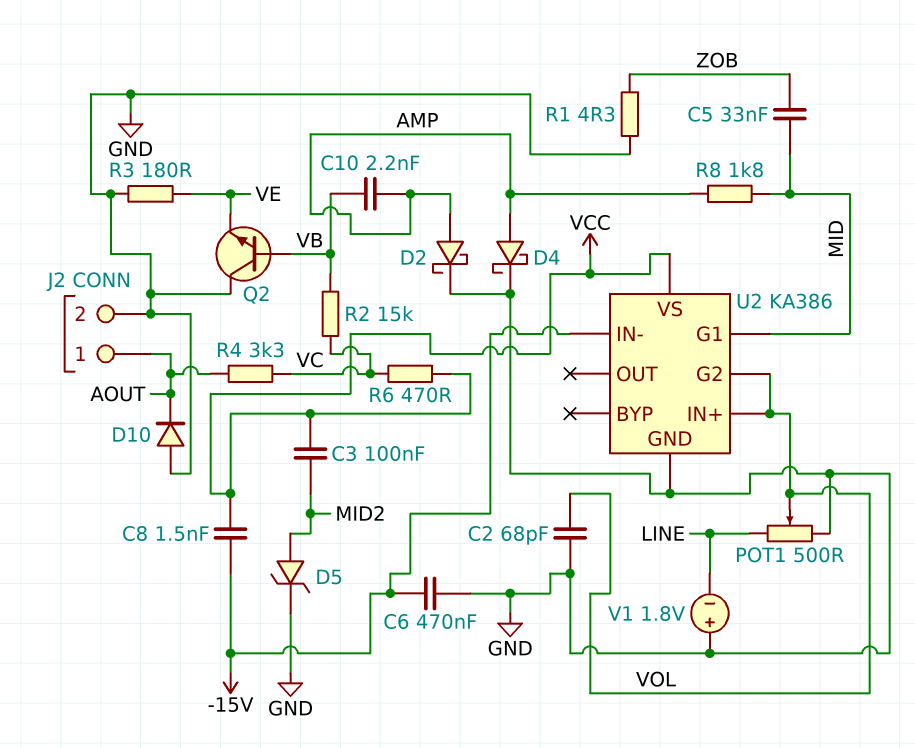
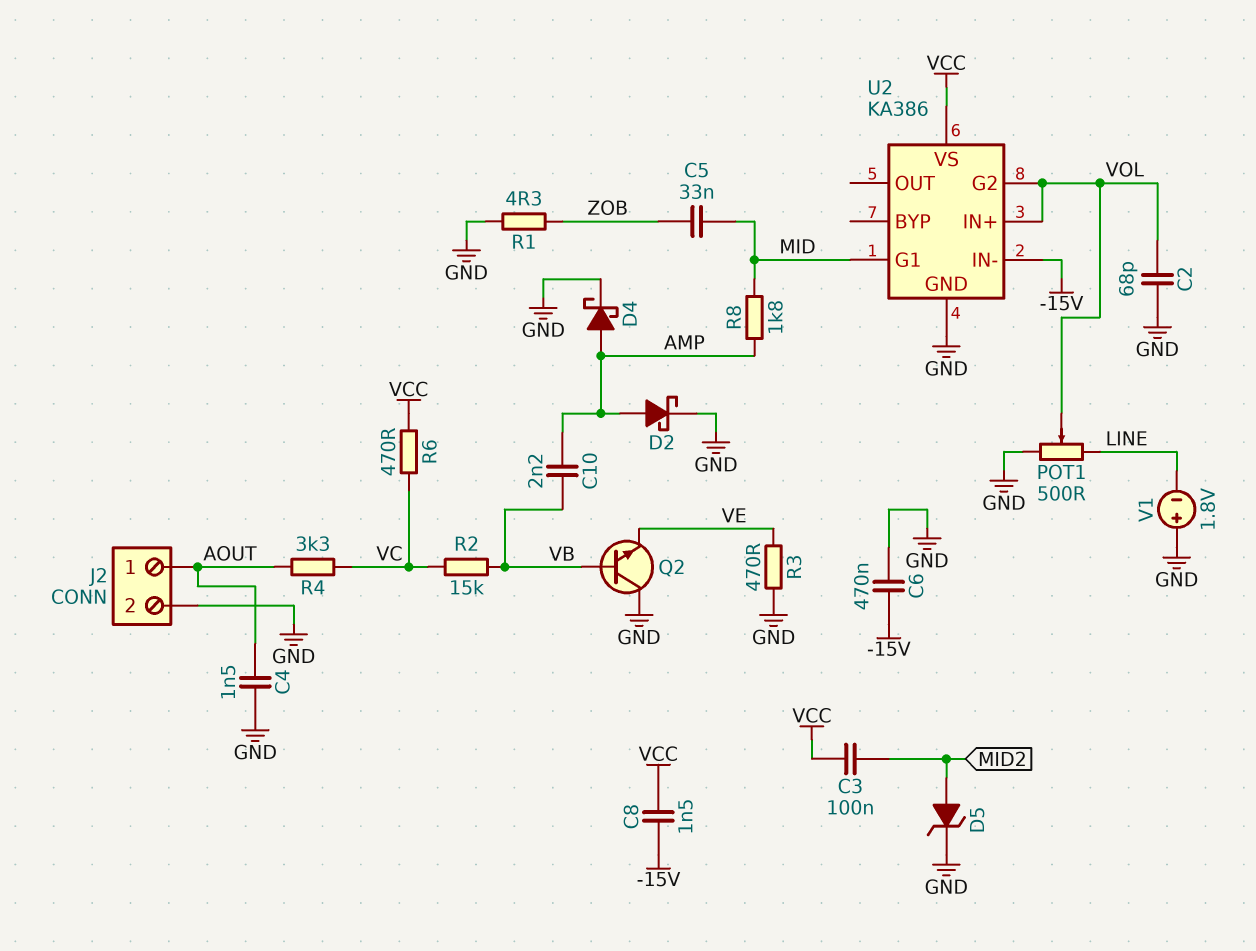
C4: none -> 1.5nF (AOUT, GND)
D10: diode (A GND, K AOUT) -> none
R3: 180 (GND, VE) -> 470 (GND, VE)

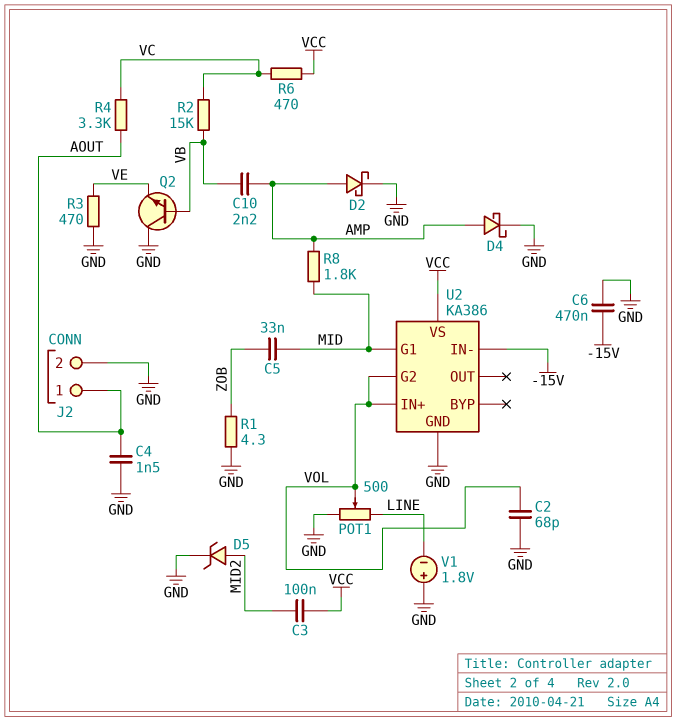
C8: 1.5nF (-15V, VCC) -> none

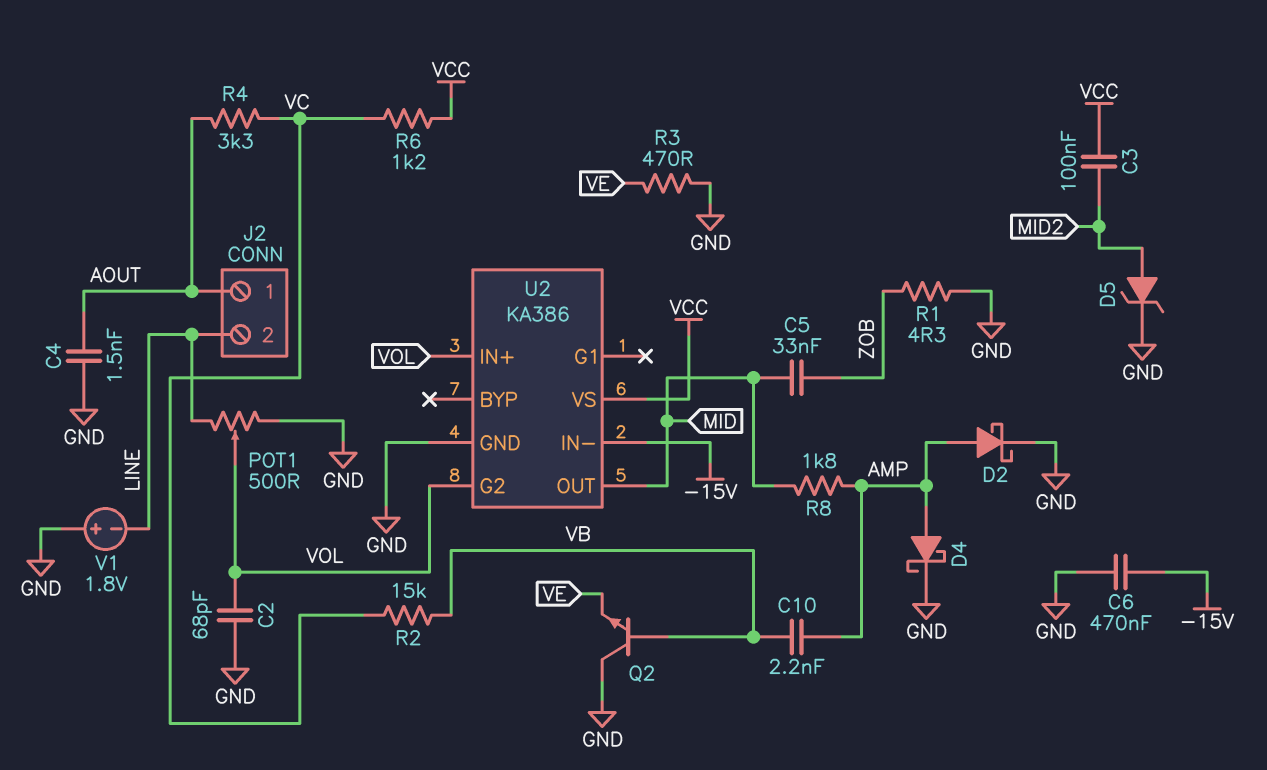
J2 pin 2: GND -> LINE
R6: 470 (VC, VCC) -> 1.2k (VC, VCC)
U2 pin G1: MID -> none
U2 pin OUT: none -> MID

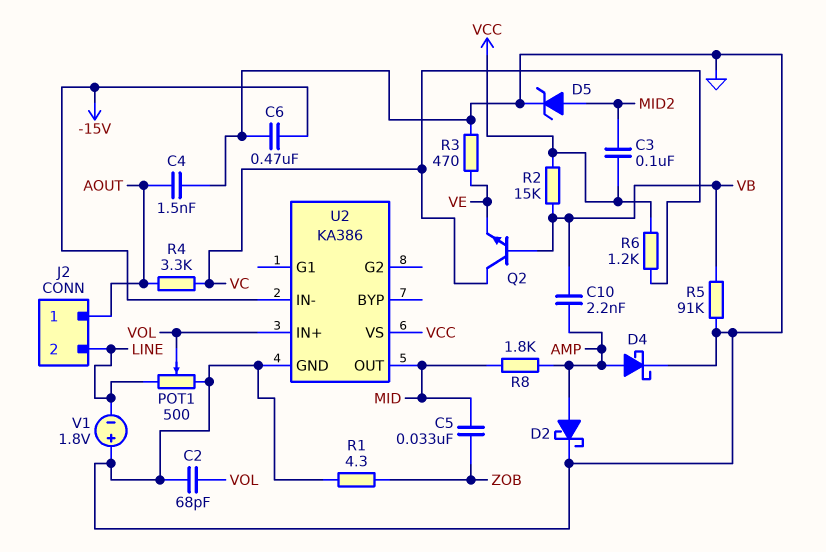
Q2: NPN (B VB, C GND, E VE) -> NPN (B VB, C VC, E VE)
R2: 15k (VB, VC) -> 15k (VB, VCC)
R5: none -> 91k (GND, VB)
U2 pin G2: VOL -> none

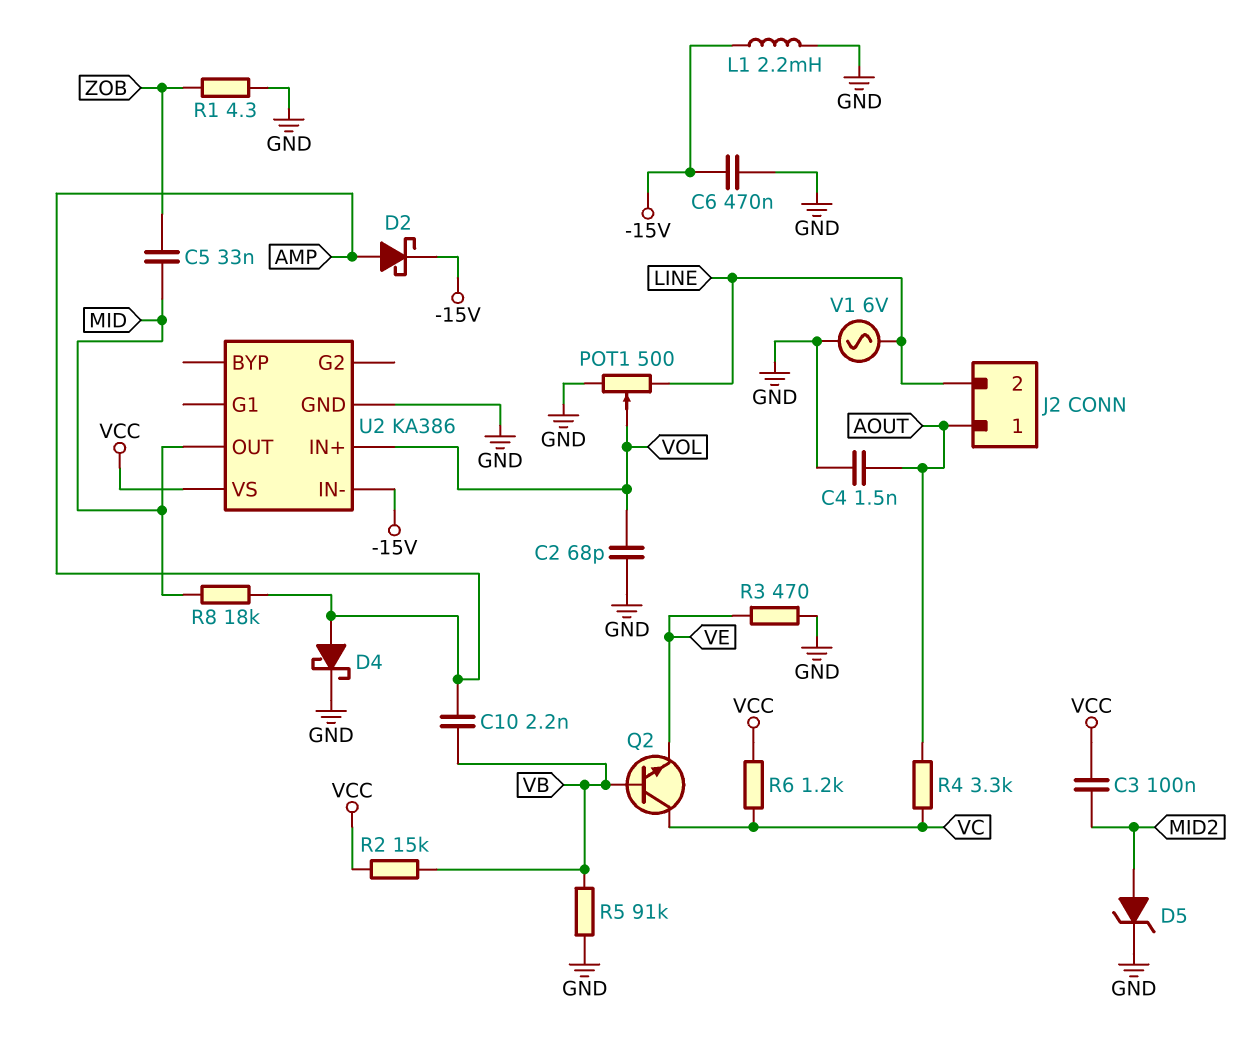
D2: schottky (A AMP, K GND) -> schottky (A AMP, K -15V)
L1: none -> 2.2mH (-15V, GND)
R8: 1.8k (AMP, MID) -> 18k (AMP, MID)
V1: 1.8V (plus GND, minus LINE) -> AC 6V (GND, LINE)

